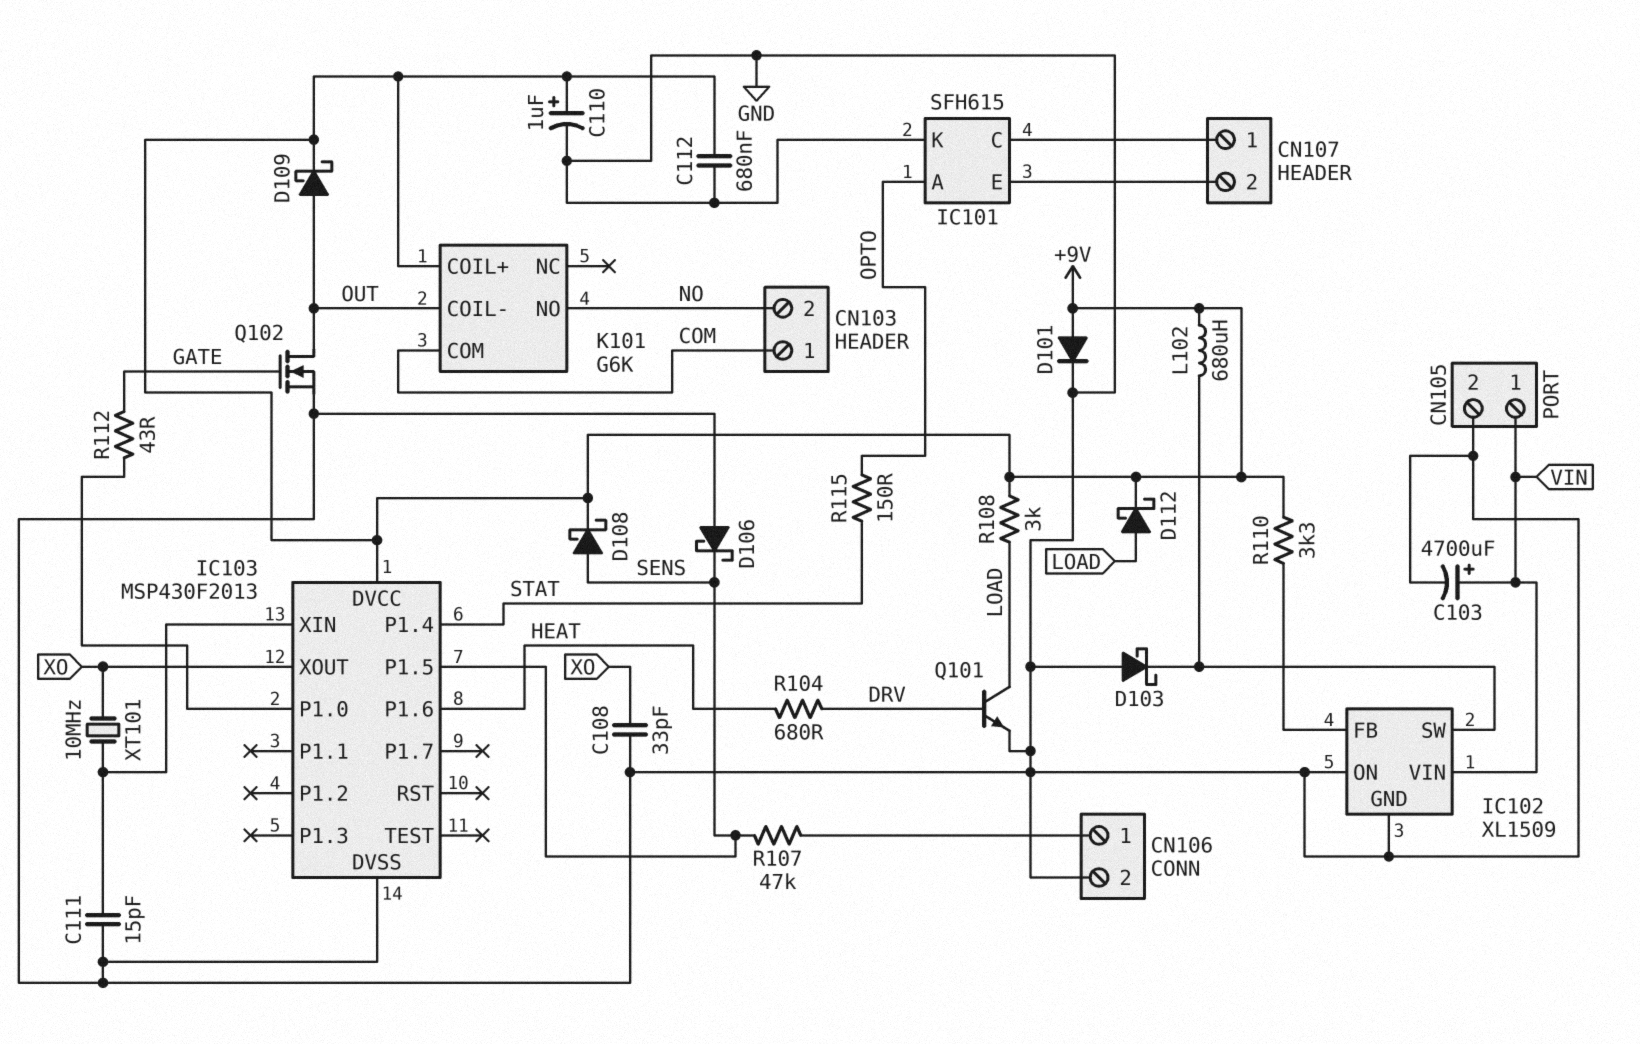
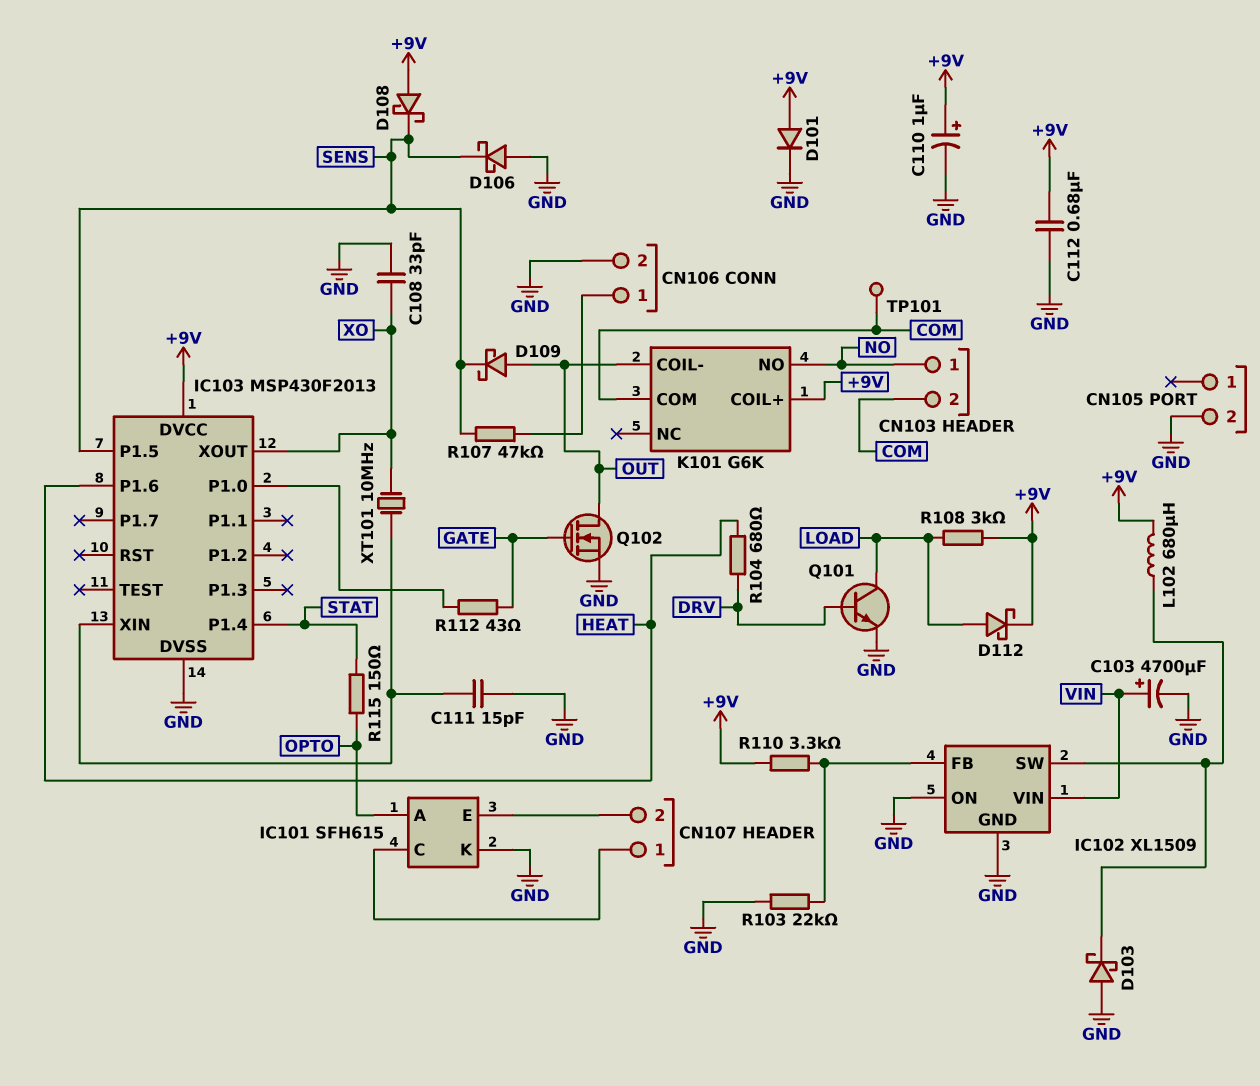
CN103 pin 1: COM -> NO
CN103 pin 2: NO -> COM
CN105 pin 1: VIN -> none
D108: schottky (A SENS, K +9V) -> schottky (A +9V, K SENS)
D109: schottky (A OUT, K +9V) -> schottky (A OUT, K SENS)
R103: none -> 22k (GND, IC102/FB)
TP101: none -> test point (COM)

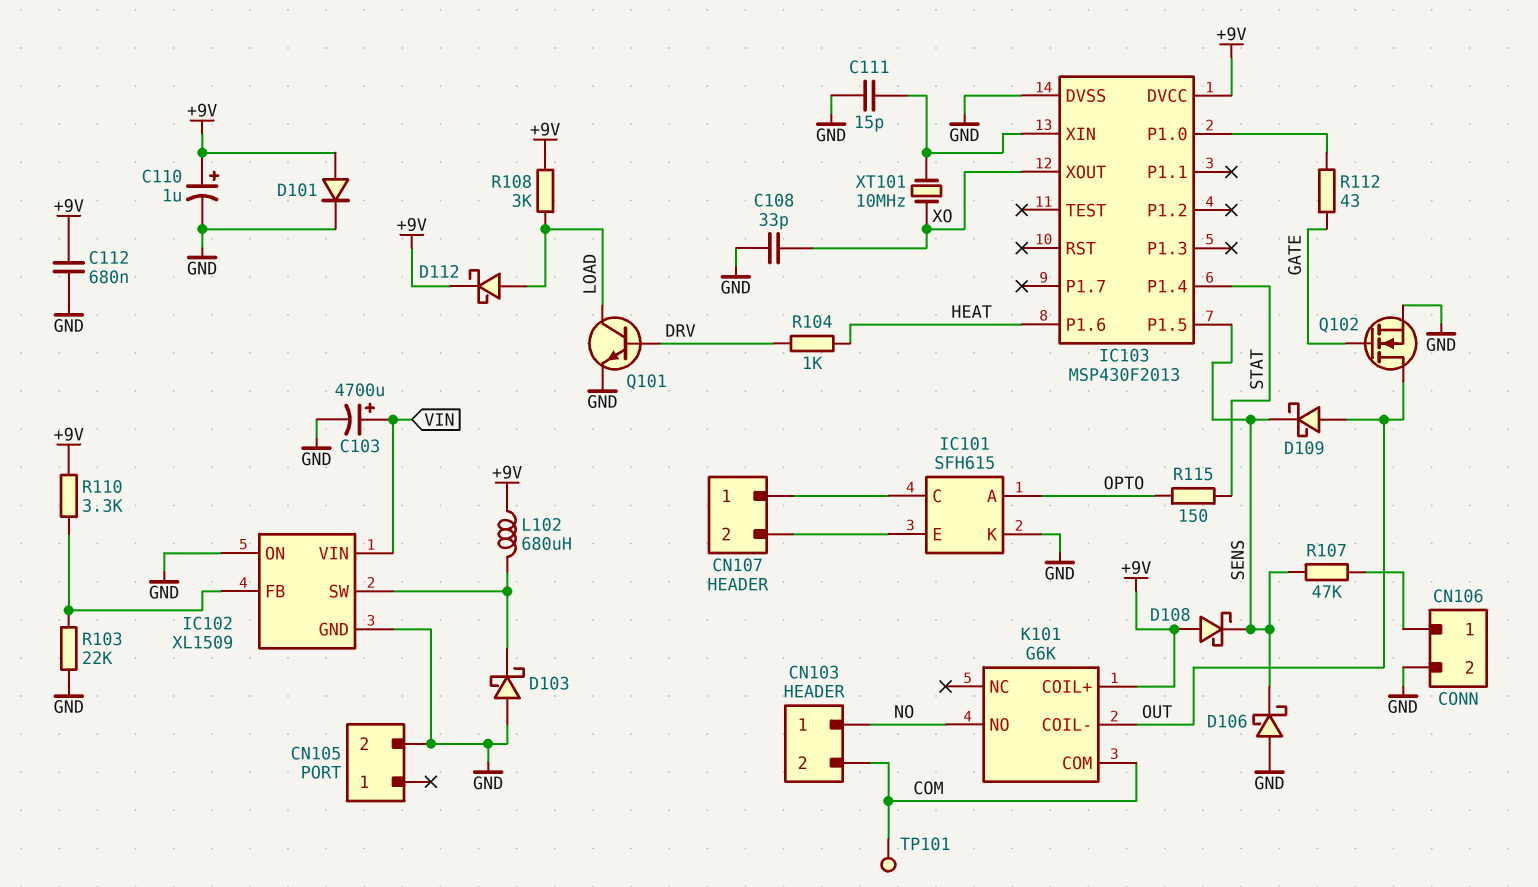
R104: 680 (DRV, HEAT) -> 1k (DRV, HEAT)

